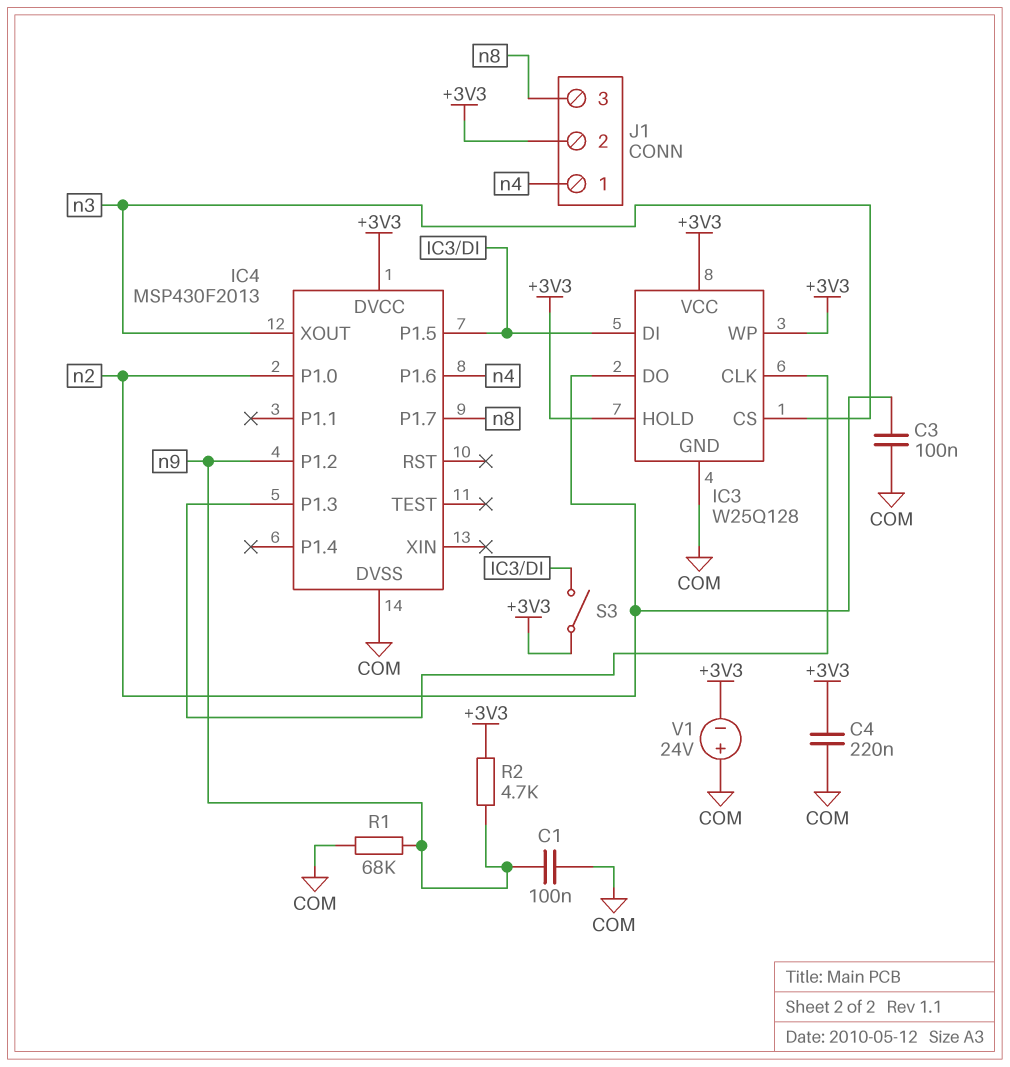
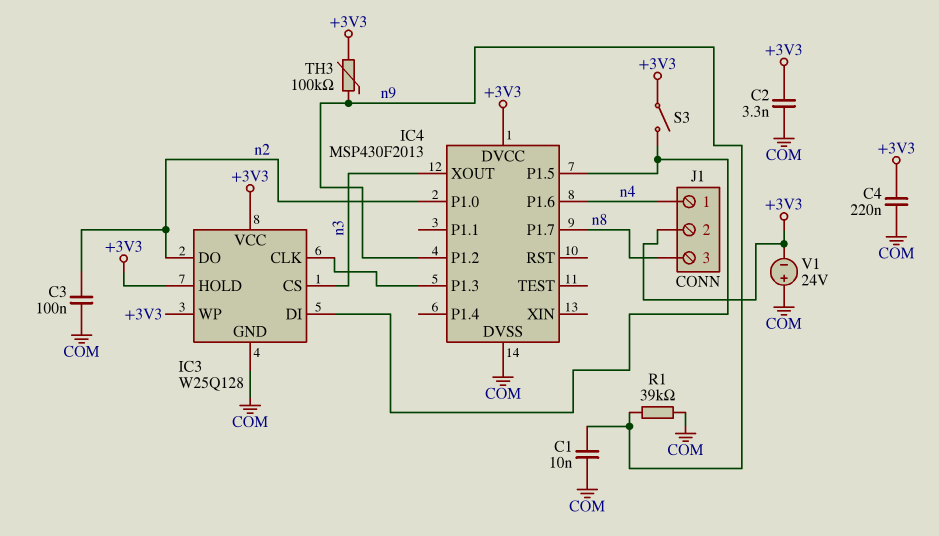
C1: 100nF (COM, n9) -> 10nF (COM, n9)
C2: none -> 3.3nF (+3V3, COM)
R1: 68k (COM, n9) -> 39k (COM, n9)
R2: 4.7k (+3V3, n9) -> none
TH3: none -> 100k (+3V3, n9)

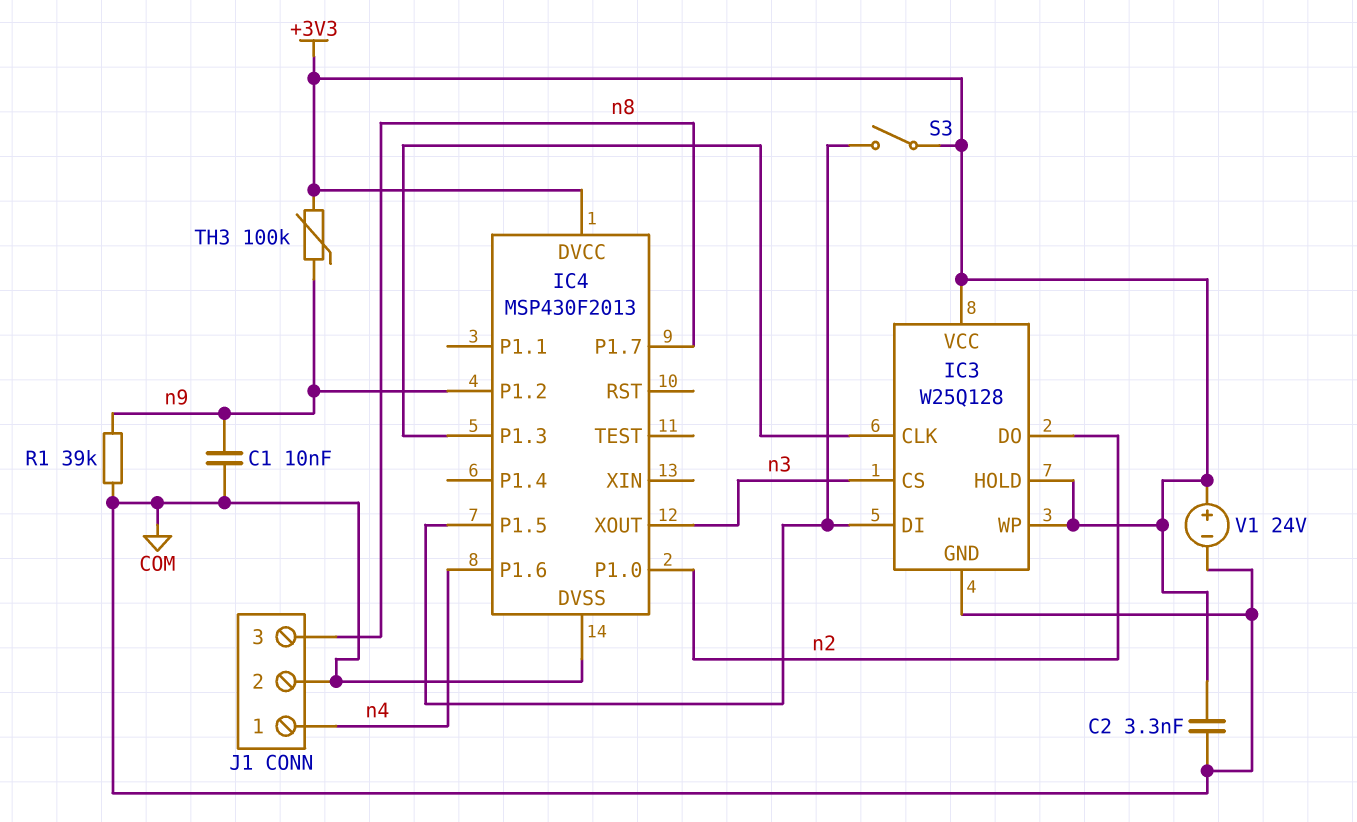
C3: 100nF (COM, n2) -> none
C4: 220nF (+3V3, COM) -> none
J1 pin 2: +3V3 -> COM
V1: 24V (plus COM, minus +3V3) -> 24V (plus +3V3, minus COM)

